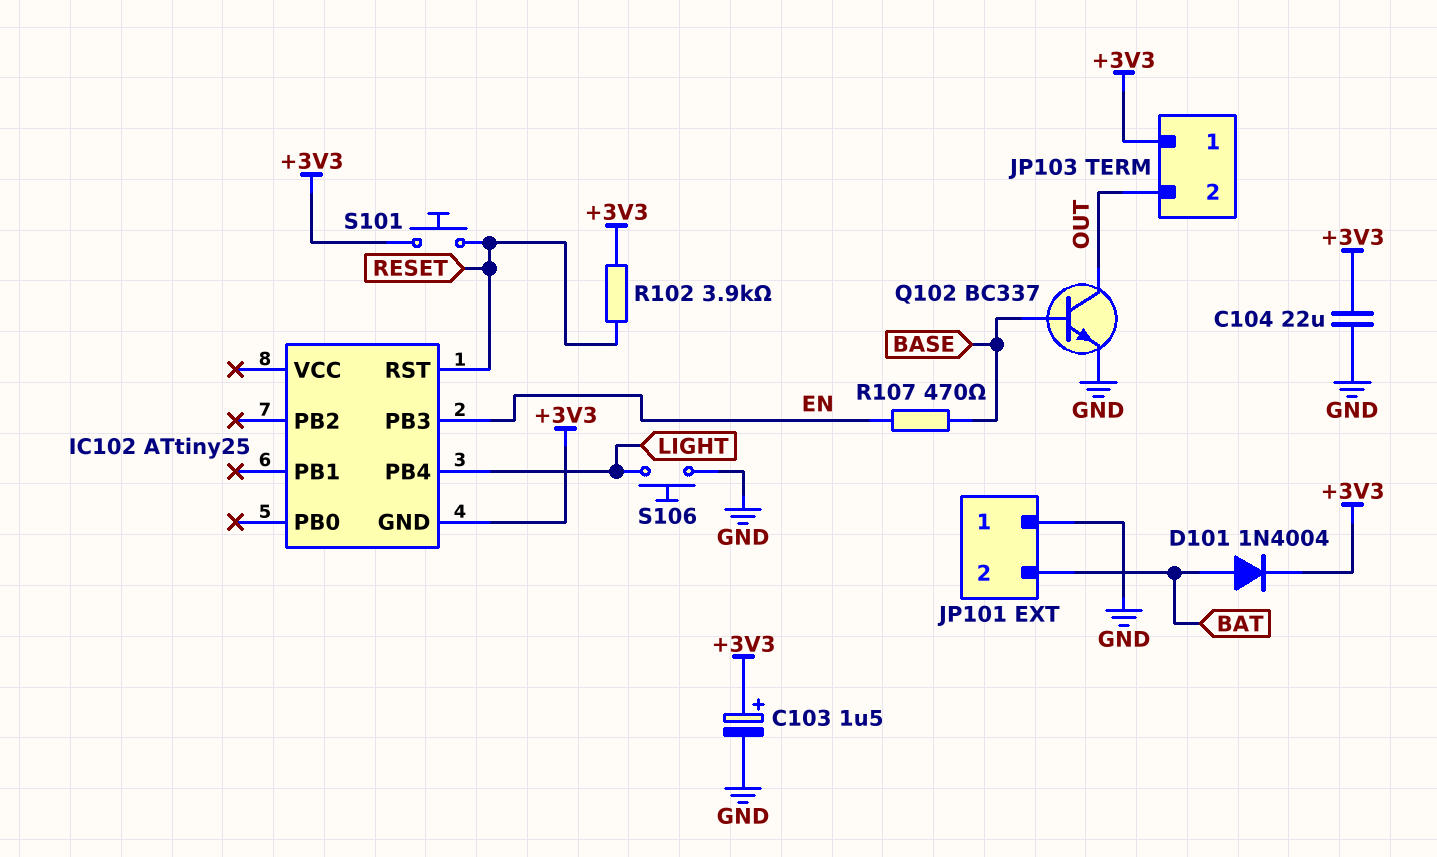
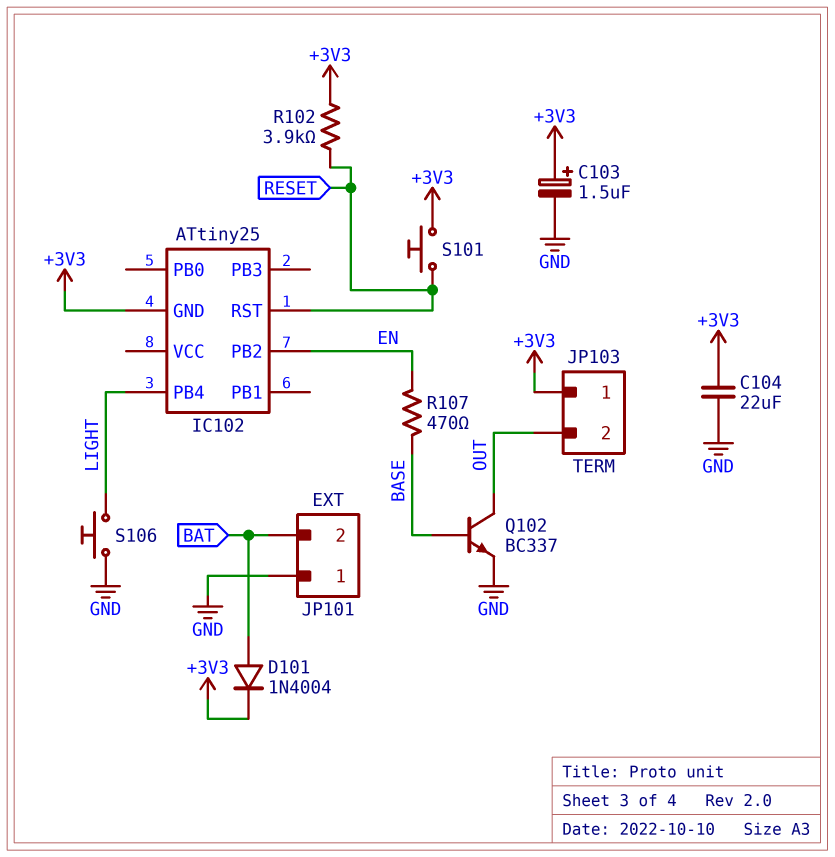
IC102 pin PB2: none -> EN
IC102 pin PB3: EN -> none

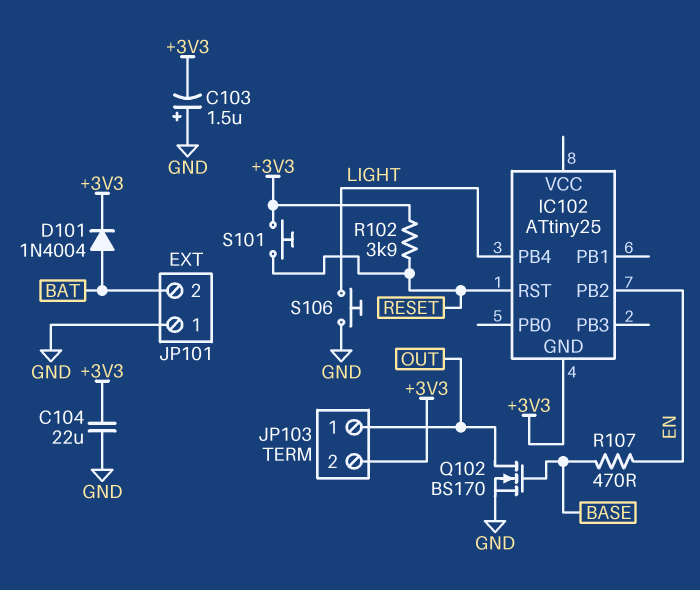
C103: 1.5uF (plus +3V3, minus GND) -> 1.5uF (plus GND, minus +3V3)
JP103 pin 1: +3V3 -> OUT
JP103 pin 2: OUT -> +3V3
Q102: NPN BC337 (B BASE, C OUT, E GND) -> NMOS BS170 (G BASE, D OUT, S GND)

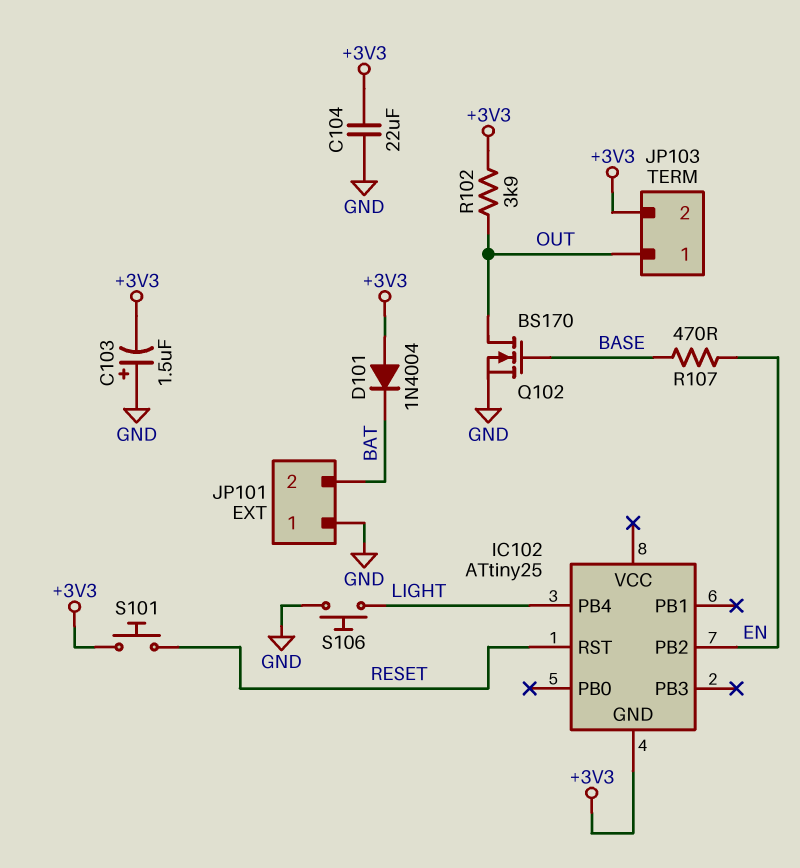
D101: diode 1N4004 (A BAT, K +3V3) -> diode 1N4004 (A +3V3, K BAT)
R102: 3.9k (+3V3, RESET) -> 3.9k (+3V3, OUT)

